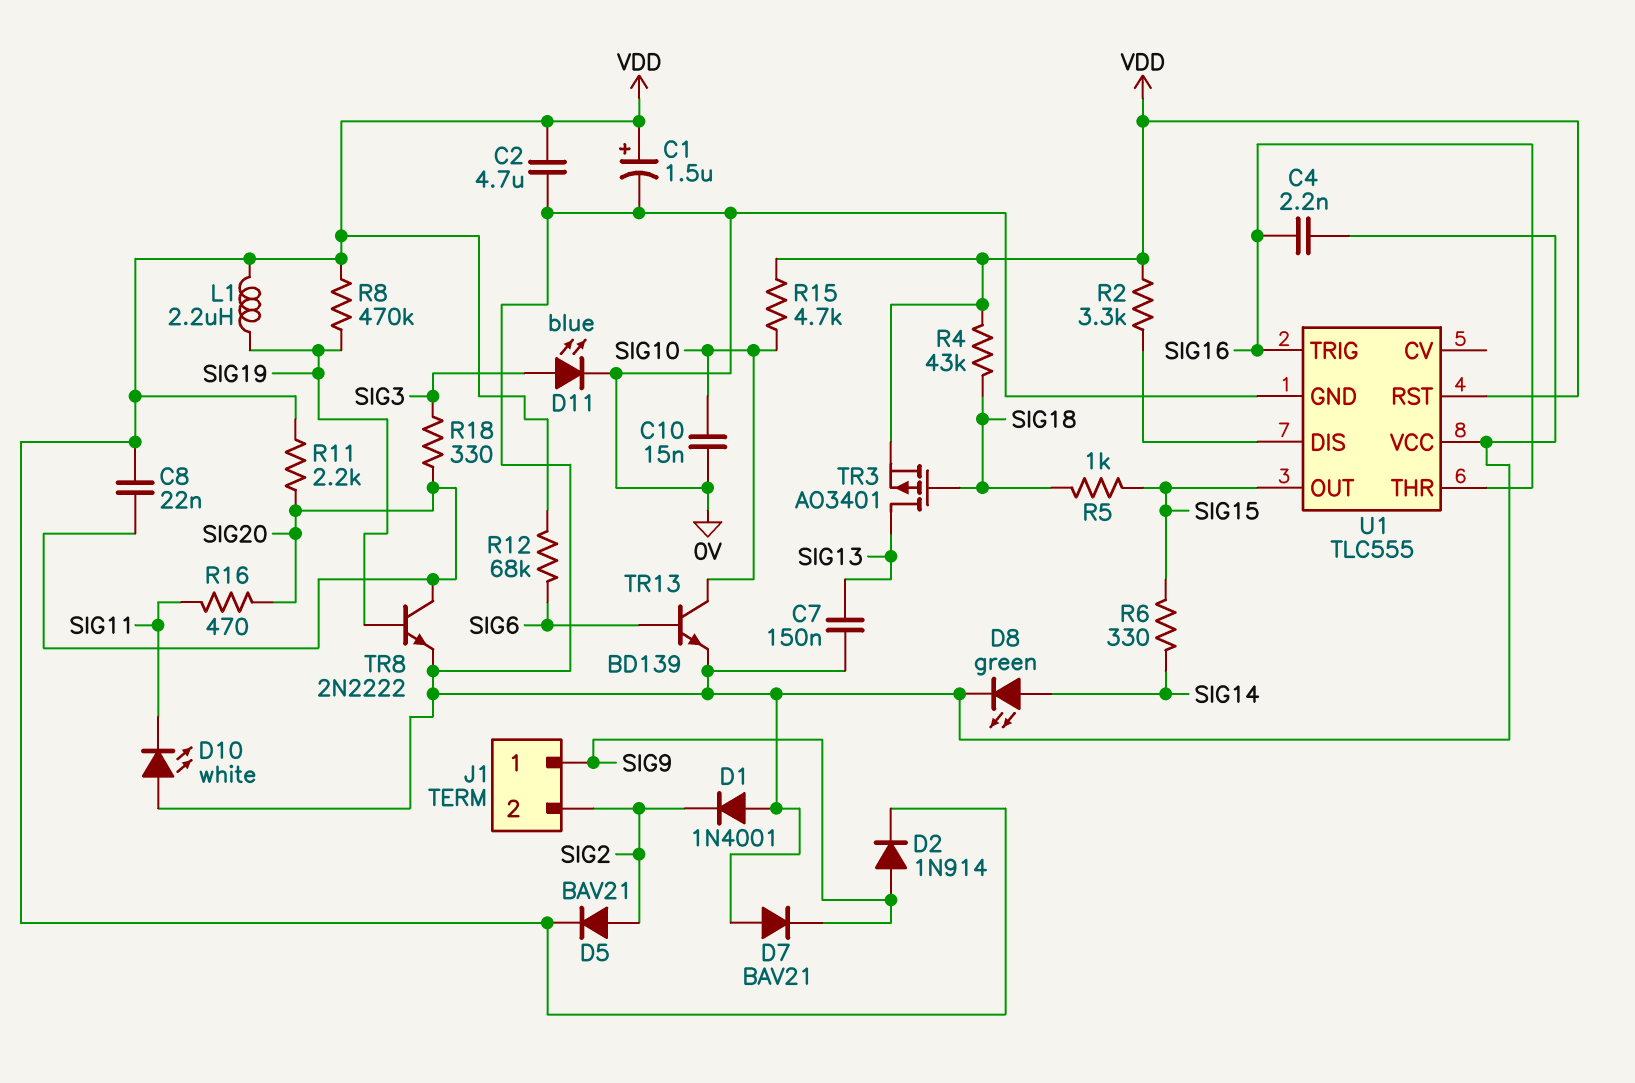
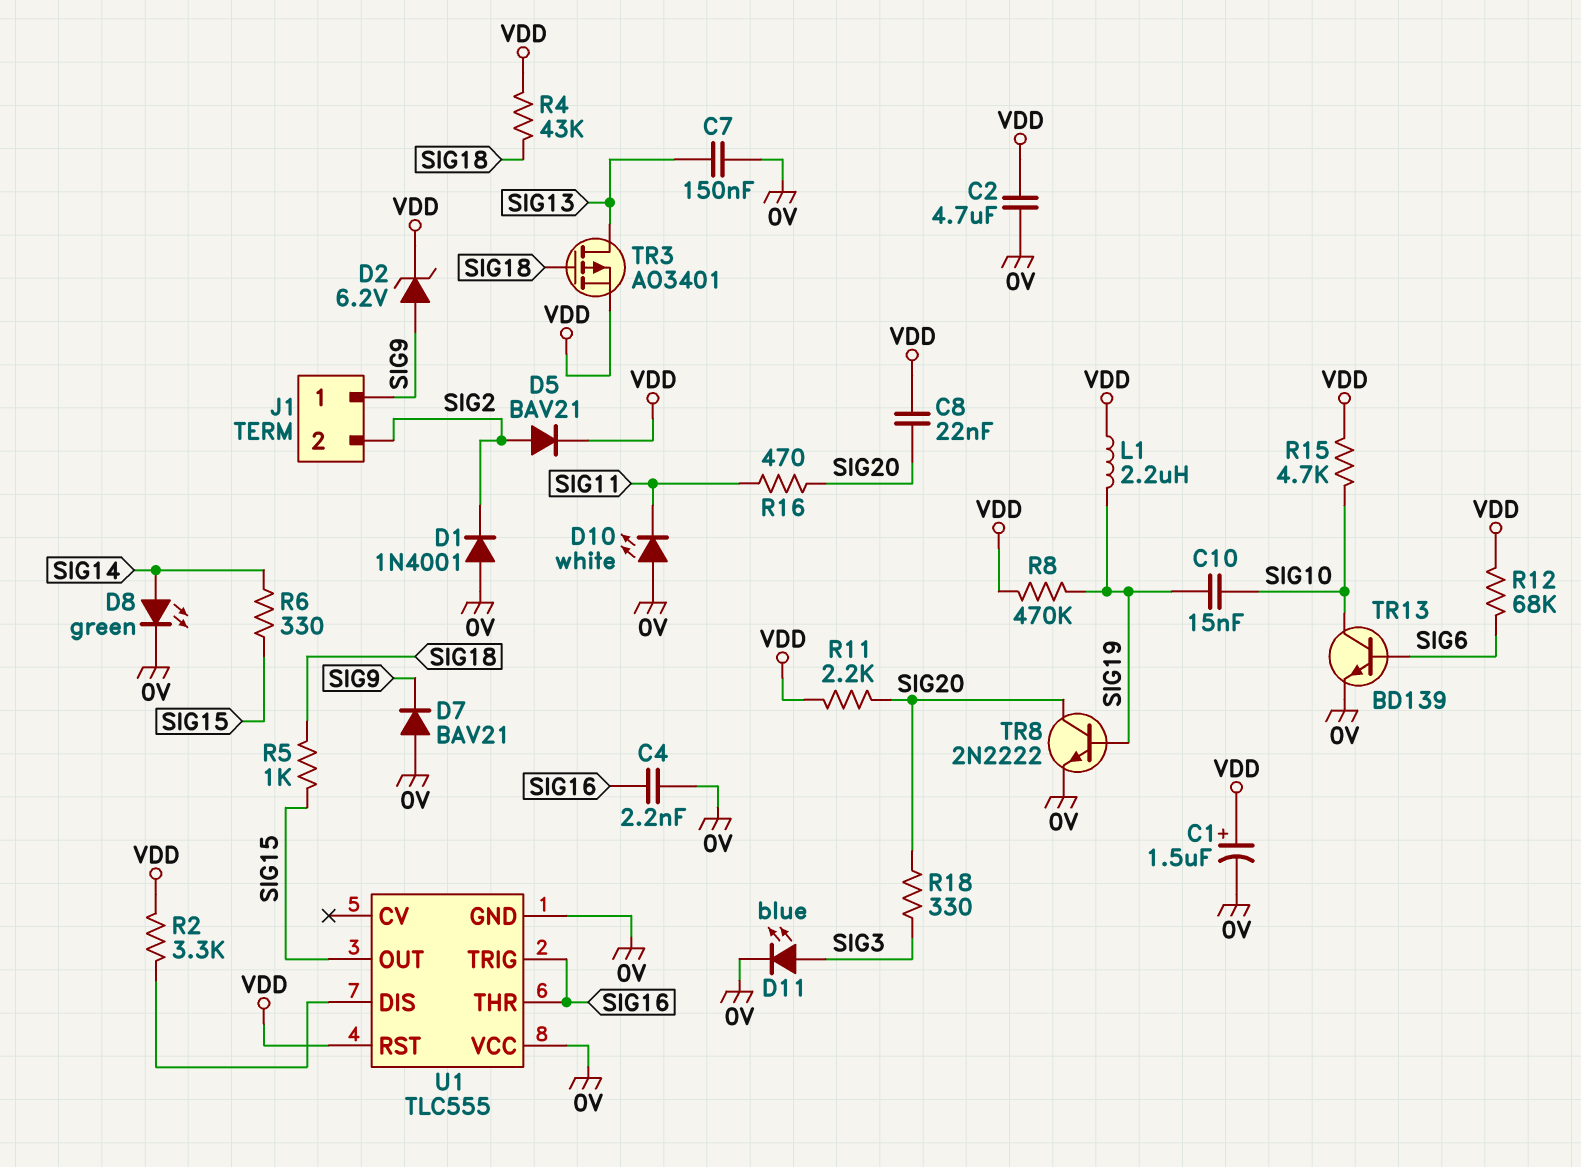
C10: 15nF (0V, SIG10) -> 15nF (SIG10, SIG19)
D2: diode 1N914 (A SIG9, K VDD) -> zener 6.2V (A SIG9, K VDD)

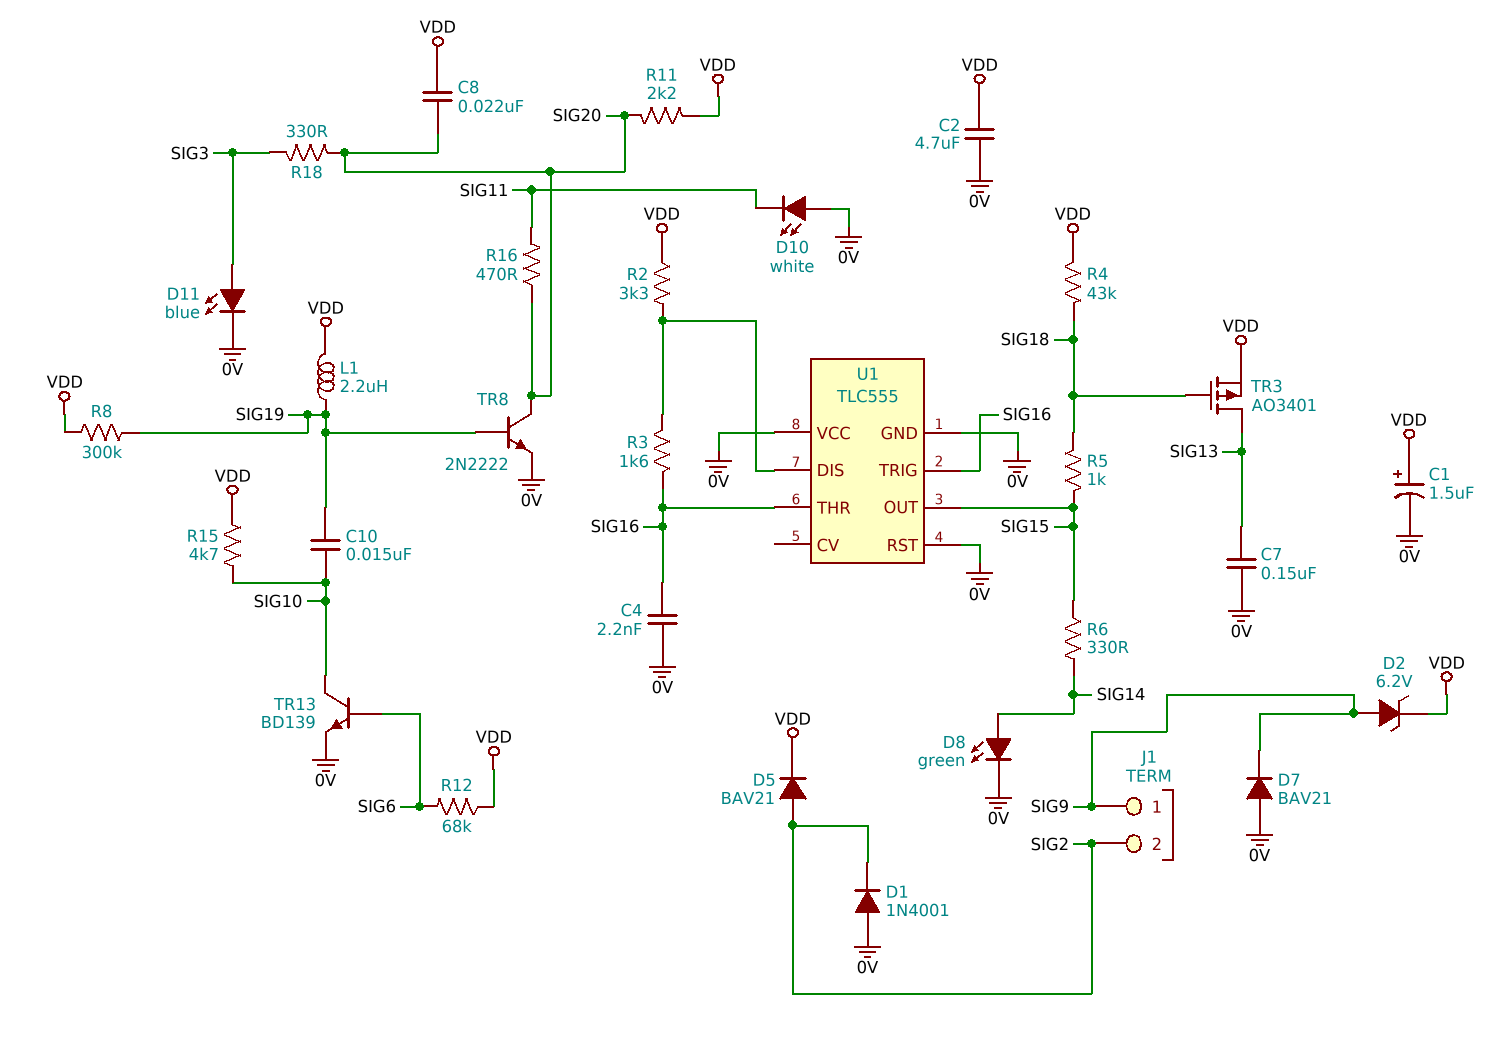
R3: none -> 1.6k (SIG16, U1/DIS)
R8: 470k (SIG19, VDD) -> 300k (SIG19, VDD)
U1 pin RST: VDD -> 0V

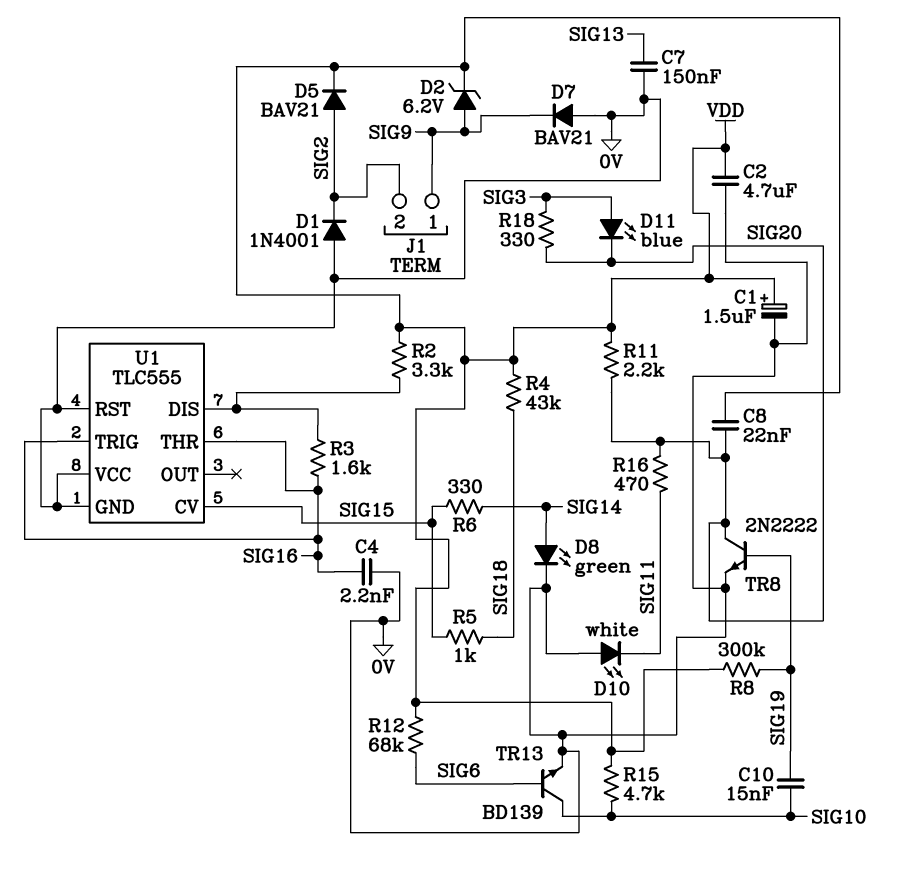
D11: LED blue (A SIG3, K 0V) -> LED blue (A SIG3, K SIG20)
L1: 2.2uH (SIG19, VDD) -> none
TR3: PMOS AO3401 (G SIG18, D SIG13, S VDD) -> none
U1 pin CV: none -> SIG15
U1 pin OUT: SIG15 -> none

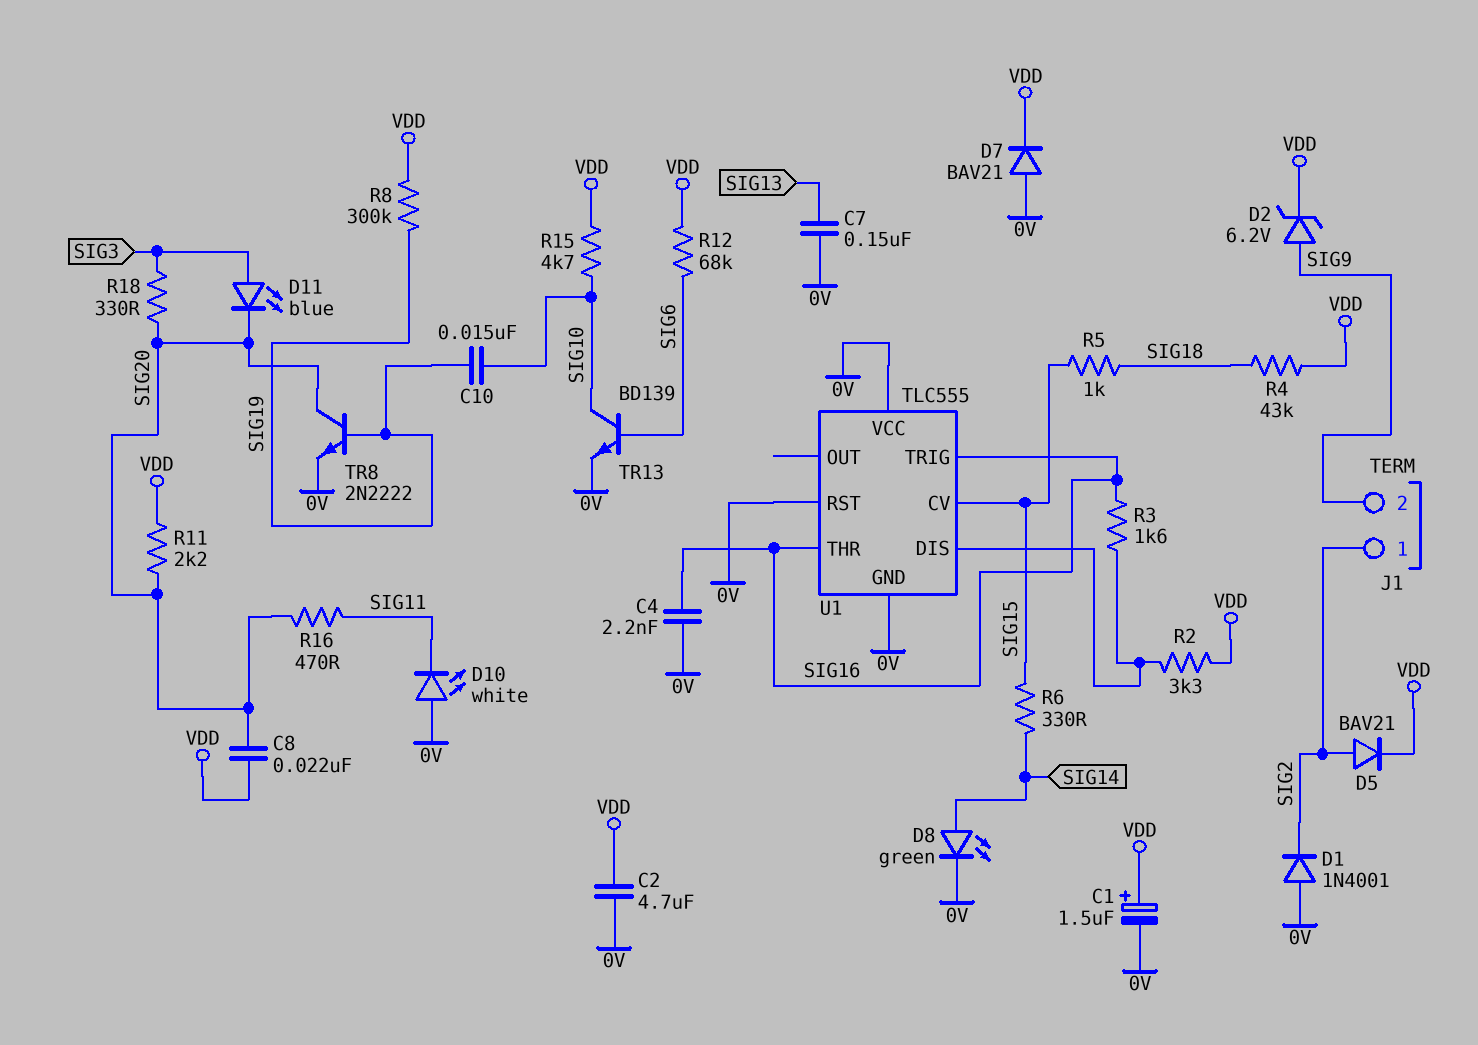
D7: diode BAV21 (A 0V, K SIG9) -> diode BAV21 (A 0V, K VDD)
J1 pin 1: SIG9 -> SIG2
J1 pin 2: SIG2 -> SIG9

